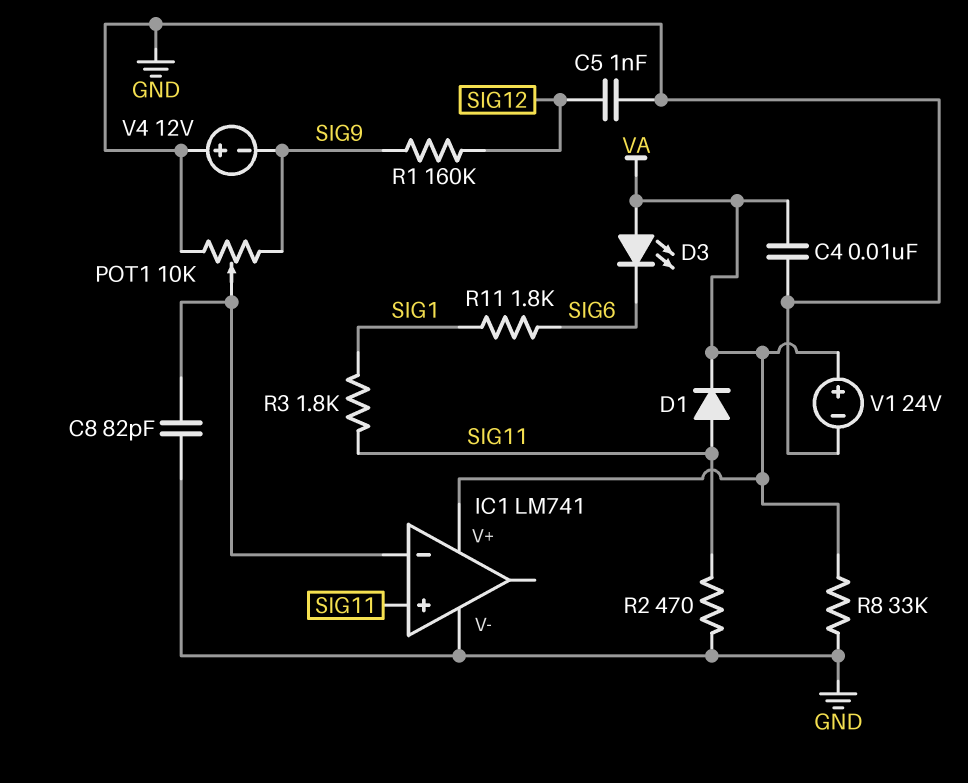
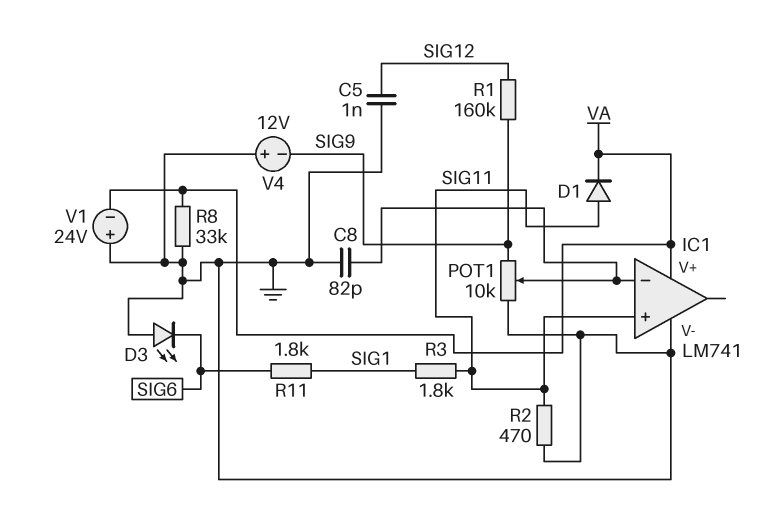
C4: 10nF (GND, VA) -> none
D3: LED (A VA, K SIG6) -> LED (A GND, K SIG6)
V1: 24V (plus VA, minus GND) -> 24V (plus GND, minus VA)

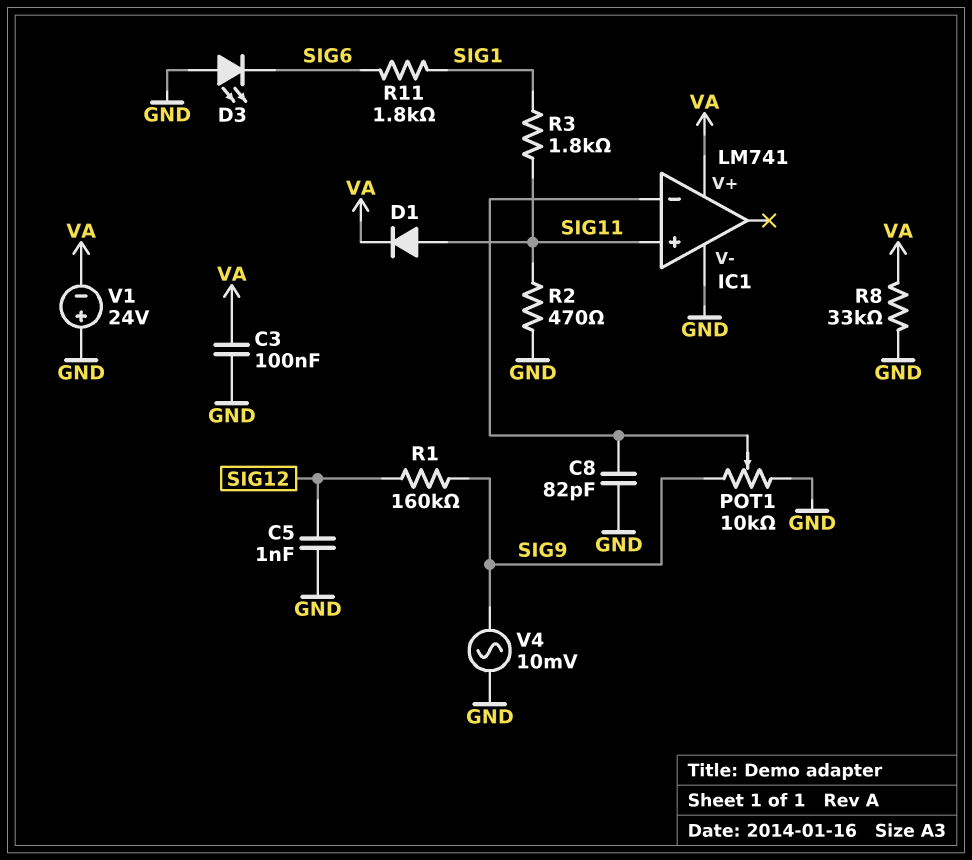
C3: none -> 100nF (GND, VA)
V4: 12V (plus GND, minus SIG9) -> AC 10mV (GND, SIG9)

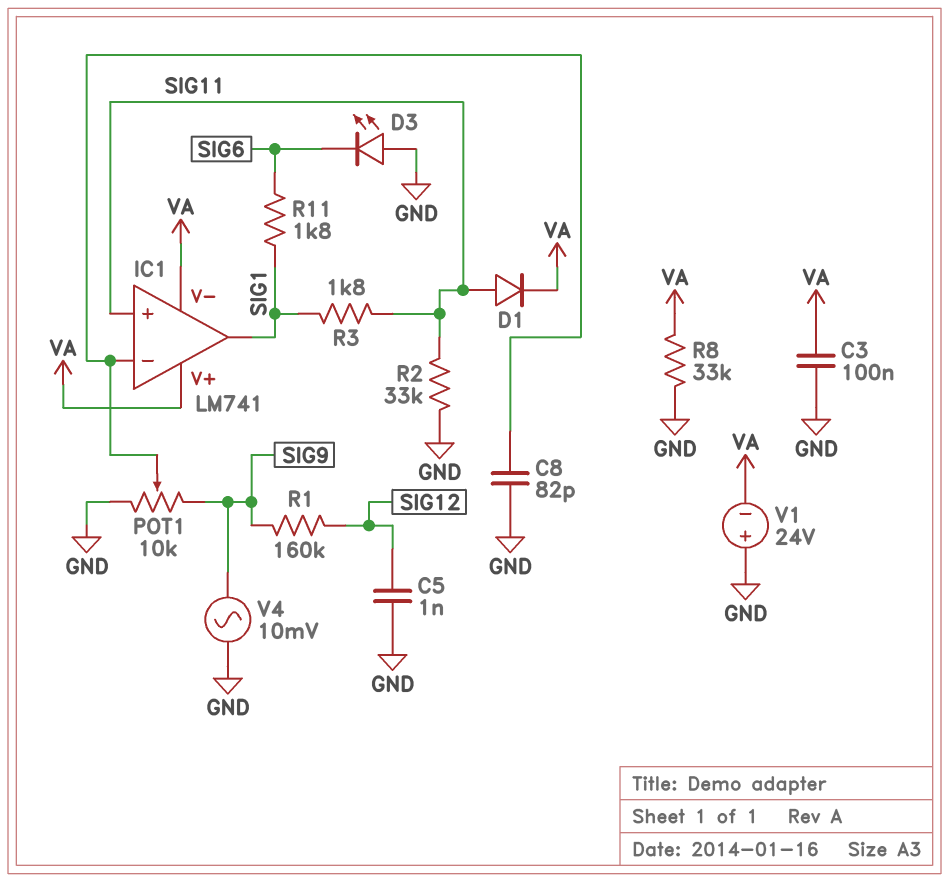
IC1 pin V-: GND -> VA
IC1 pin out: none -> SIG1
R2: 470 (GND, SIG11) -> 33k (GND, SIG11)

